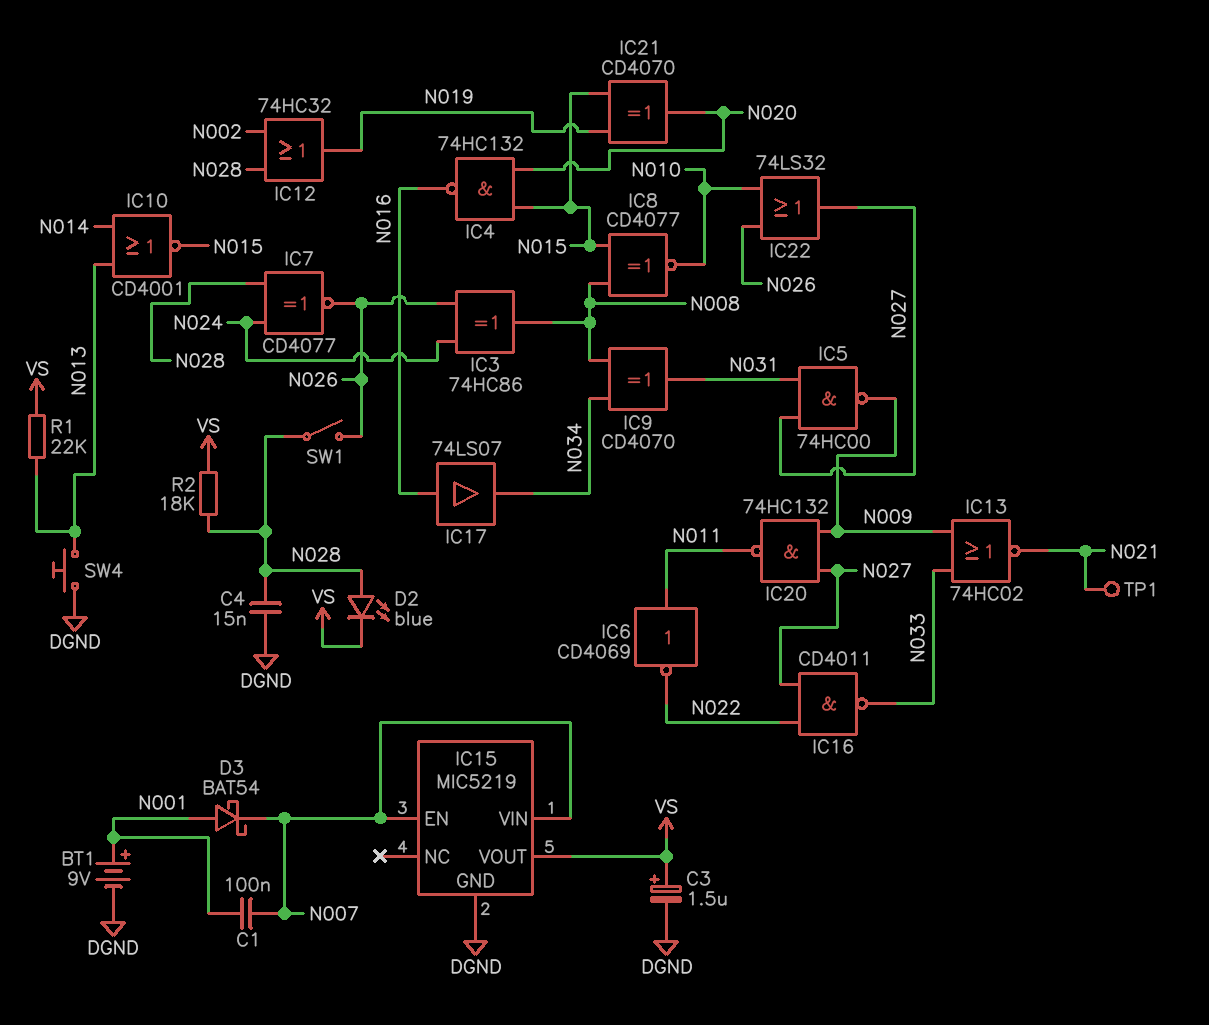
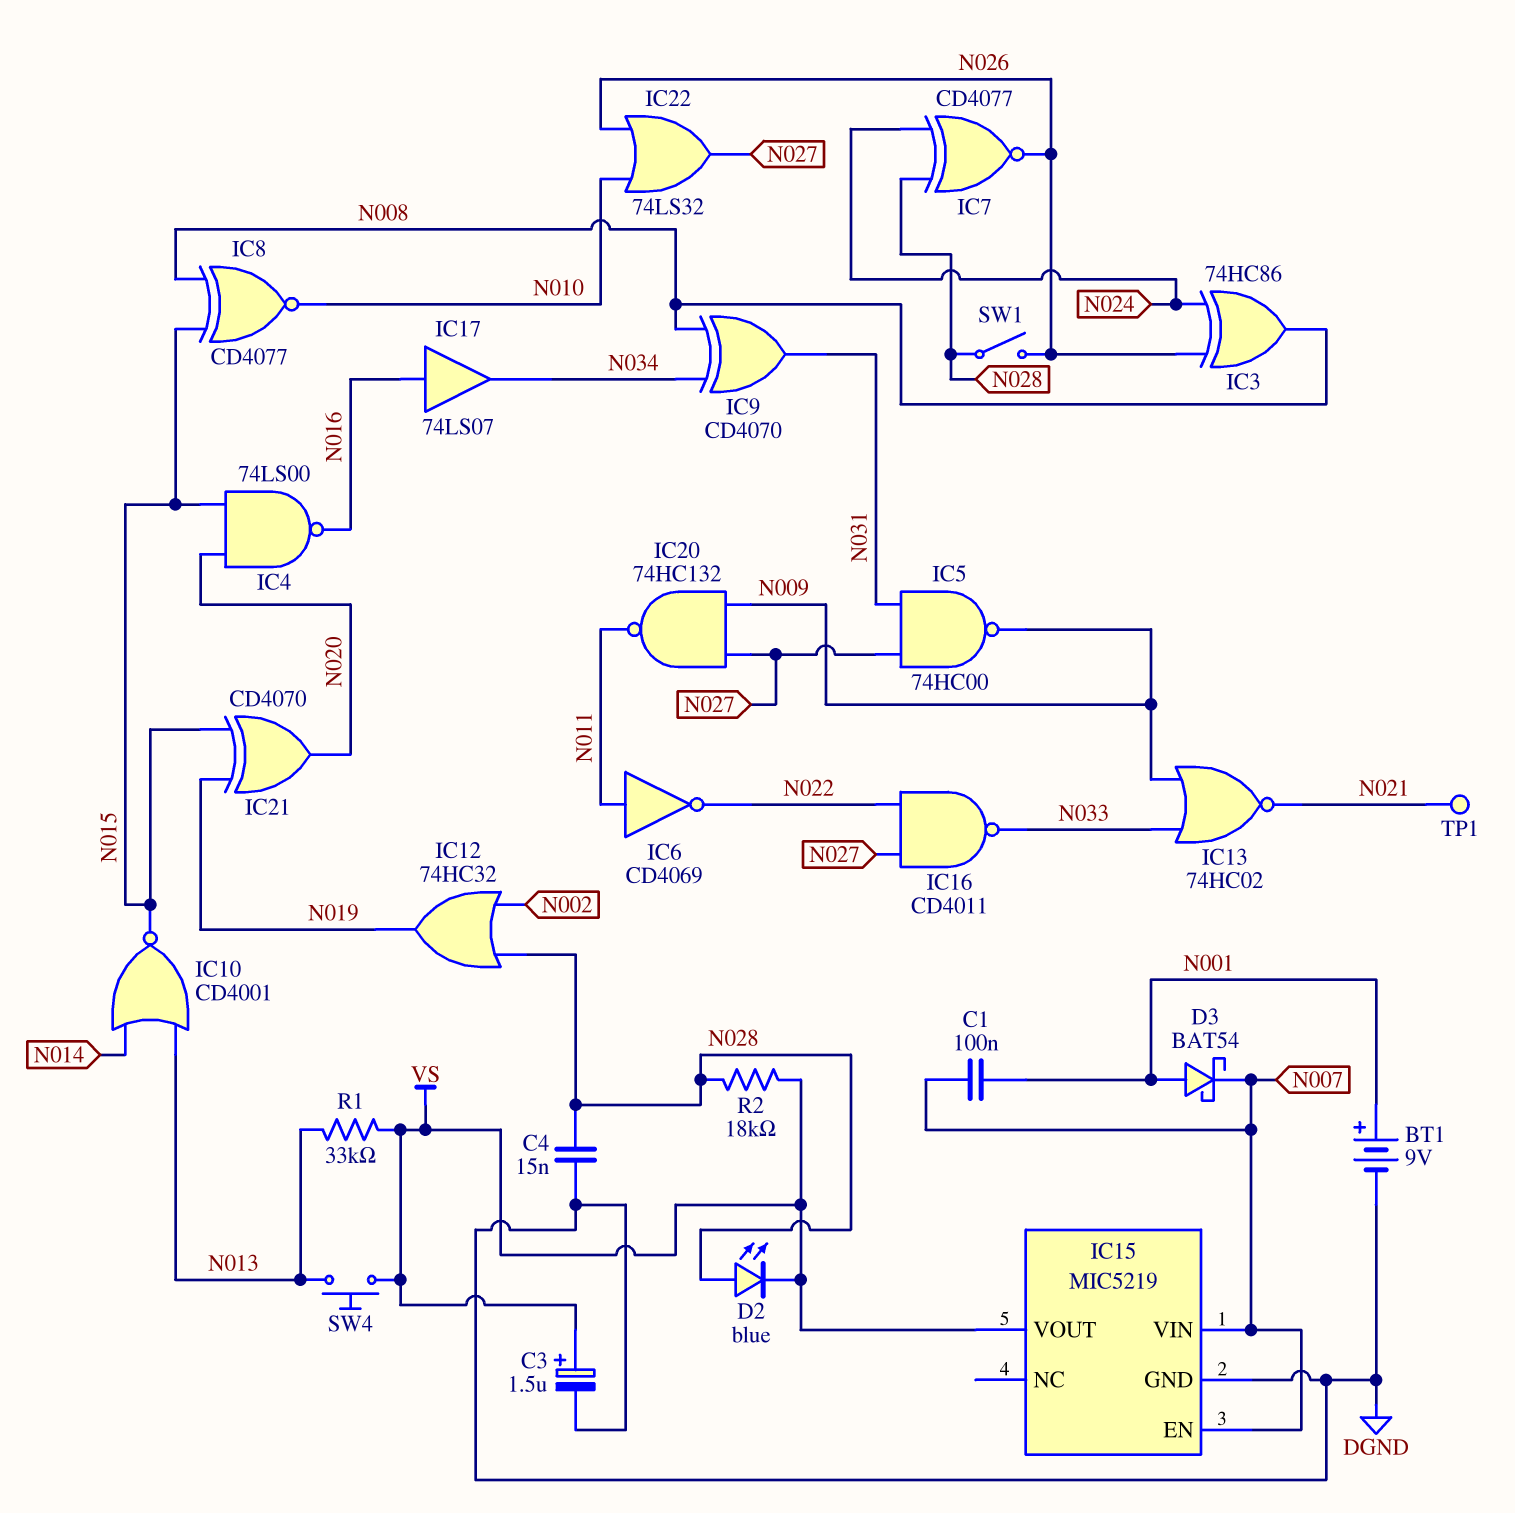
IC4: NAND 74HC132 (in N015, in N020, out N016) -> NAND 74LS00 (in N015, in N020, out N016)
R1: 22k (N013, VS) -> 33k (N013, VS)
SW4: button (DGND, N013) -> button (N013, VS)

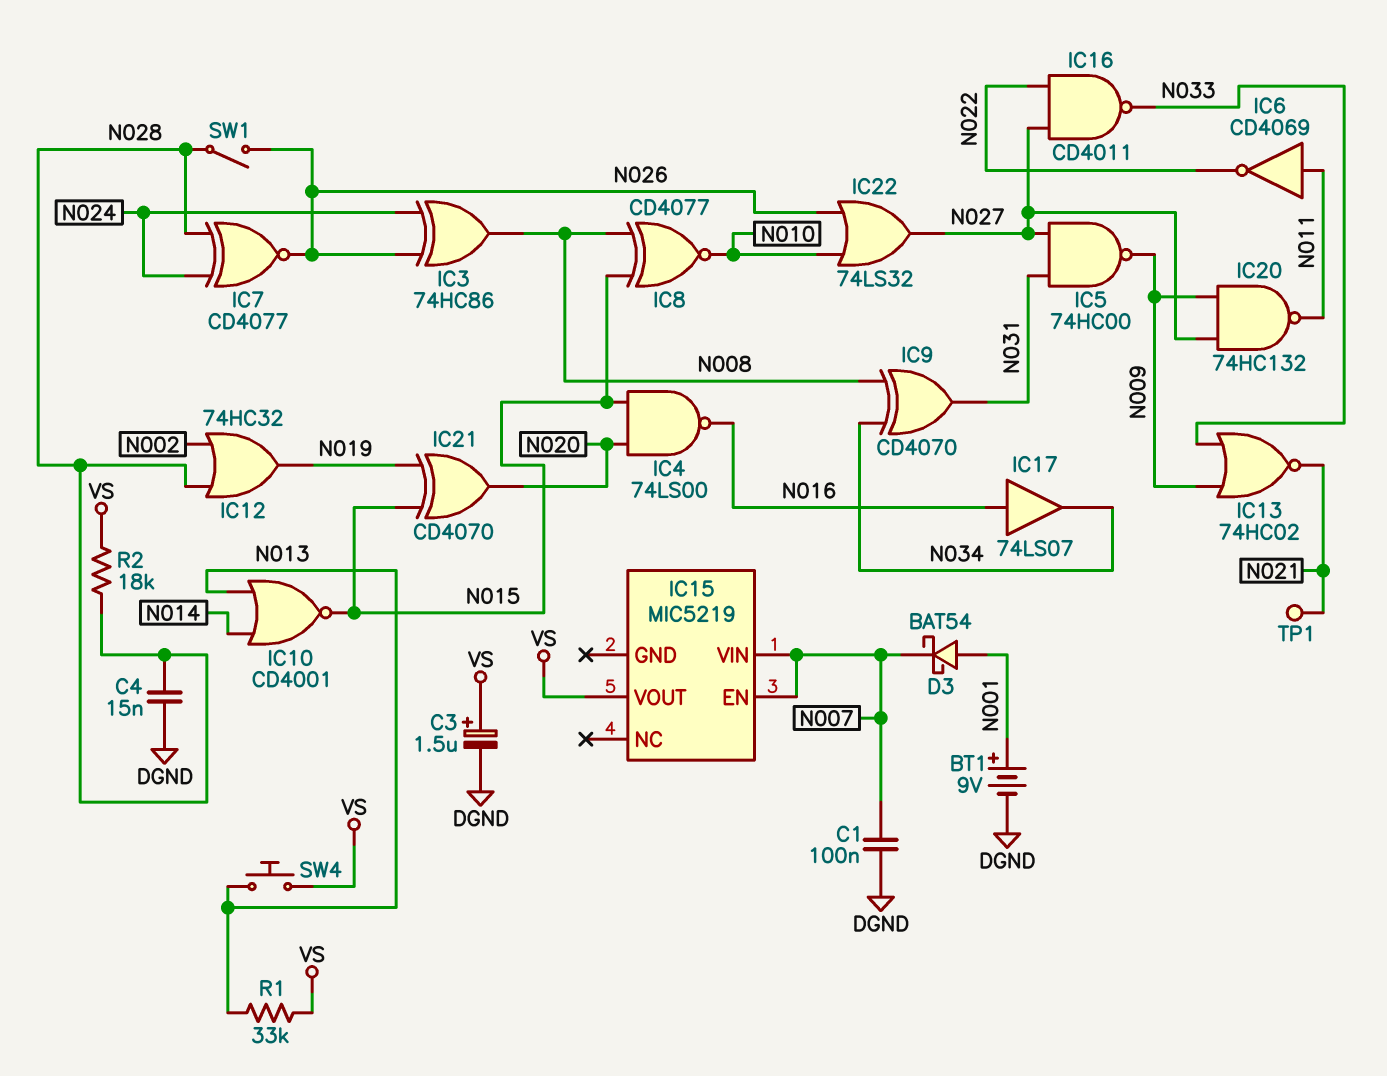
C1: 100nF (N001, N007) -> 100nF (DGND, N007)
D2: LED blue (A N028, K VS) -> none
IC15 pin GND: DGND -> none

